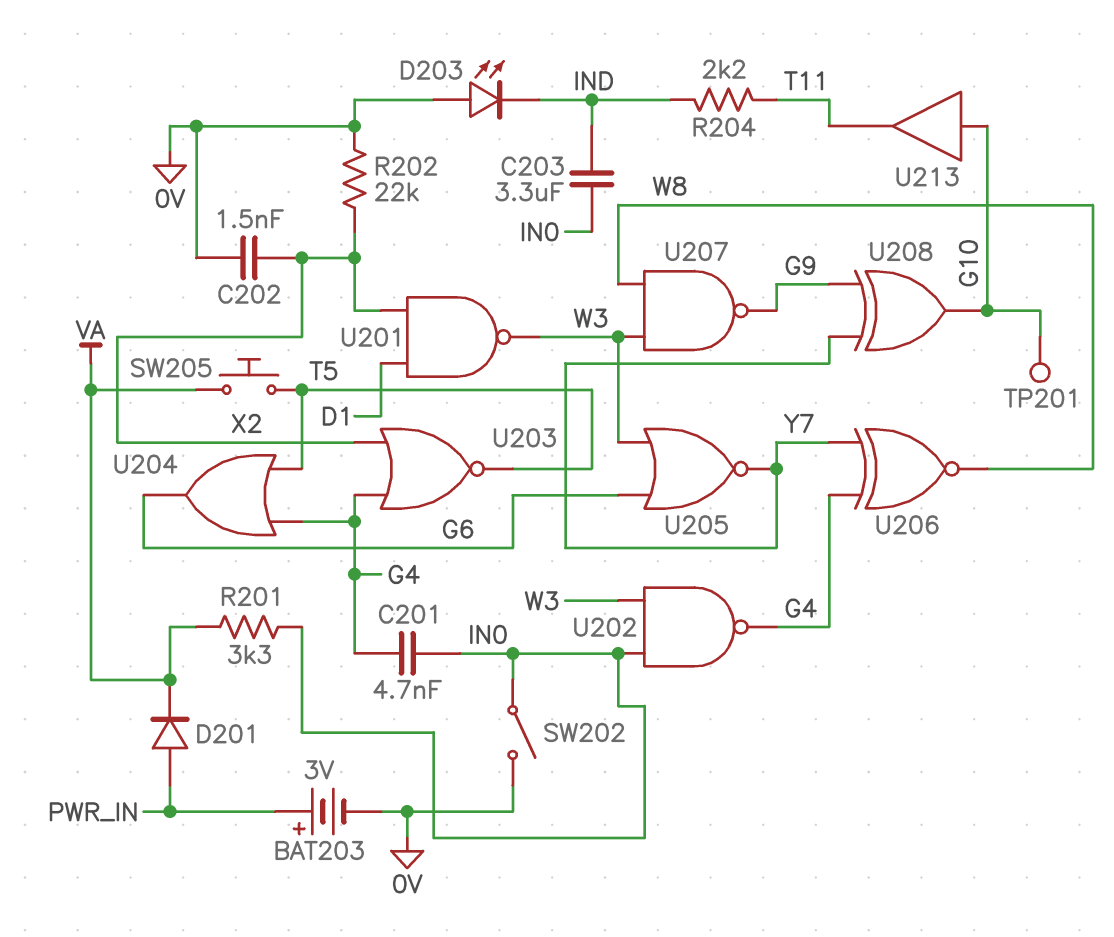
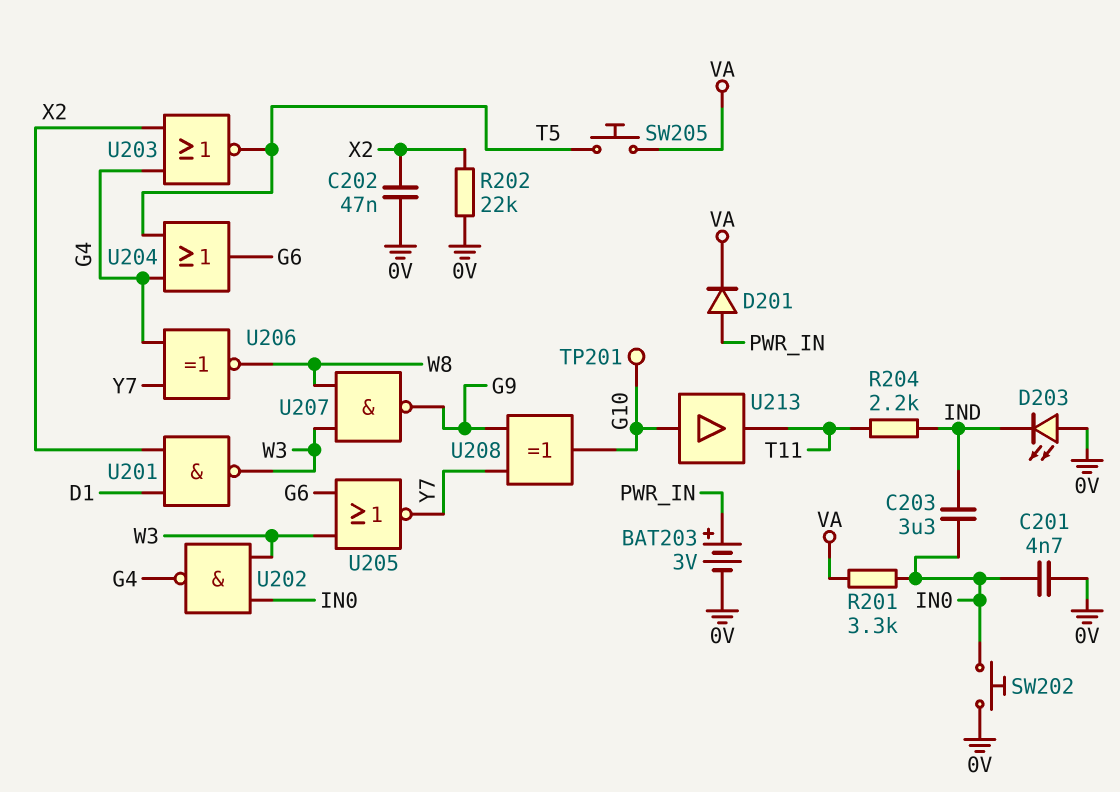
C201: 4.7nF (G4, IN0) -> 4.7nF (0V, IN0)
C202: 1.5nF (0V, X2) -> 47nF (0V, X2)
SW202: switch (0V, IN0) -> button (0V, IN0)

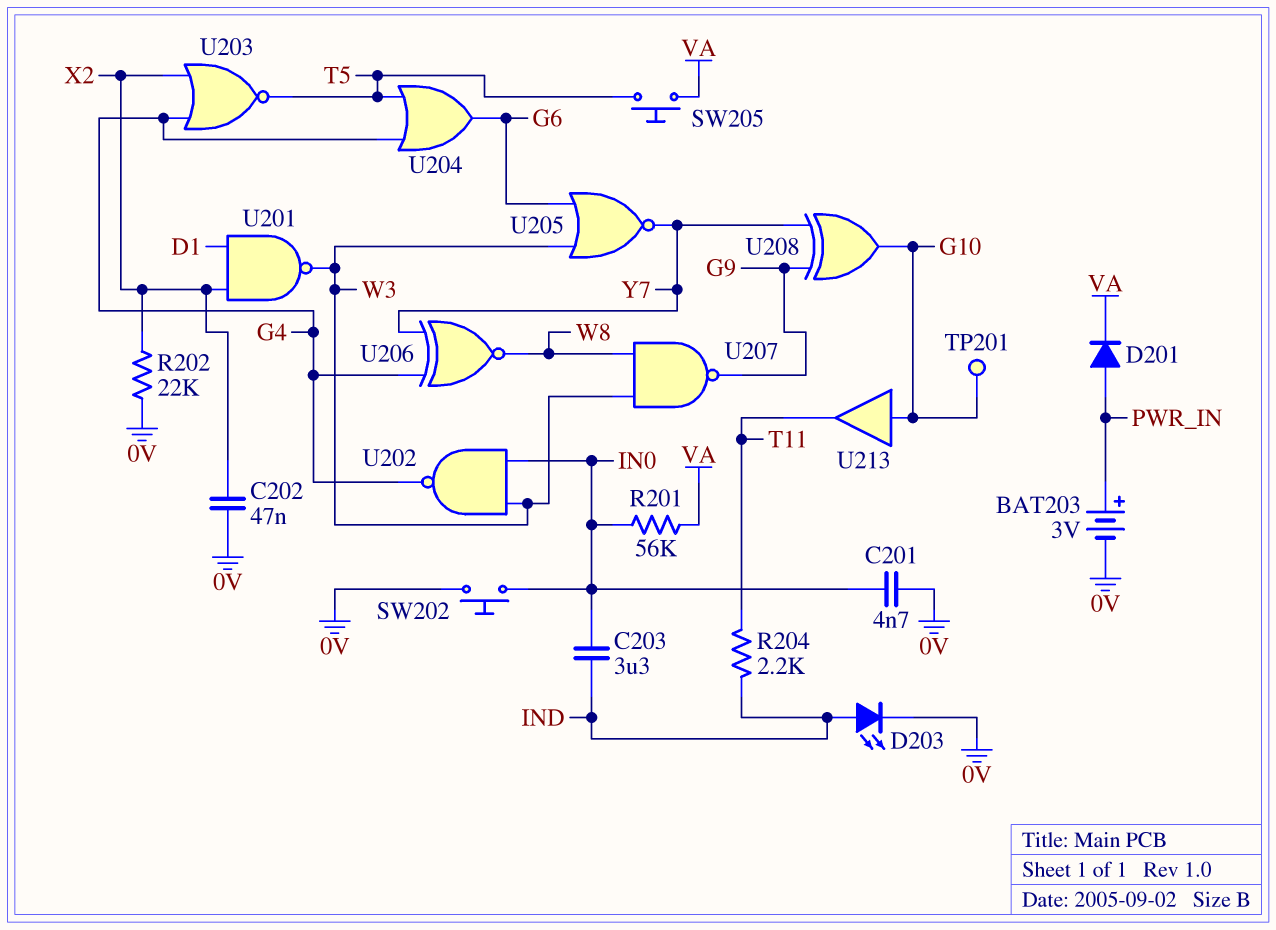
D203: LED (A 0V, K IND) -> LED (A IND, K 0V)
R201: 3.3k (IN0, VA) -> 56k (IN0, VA)

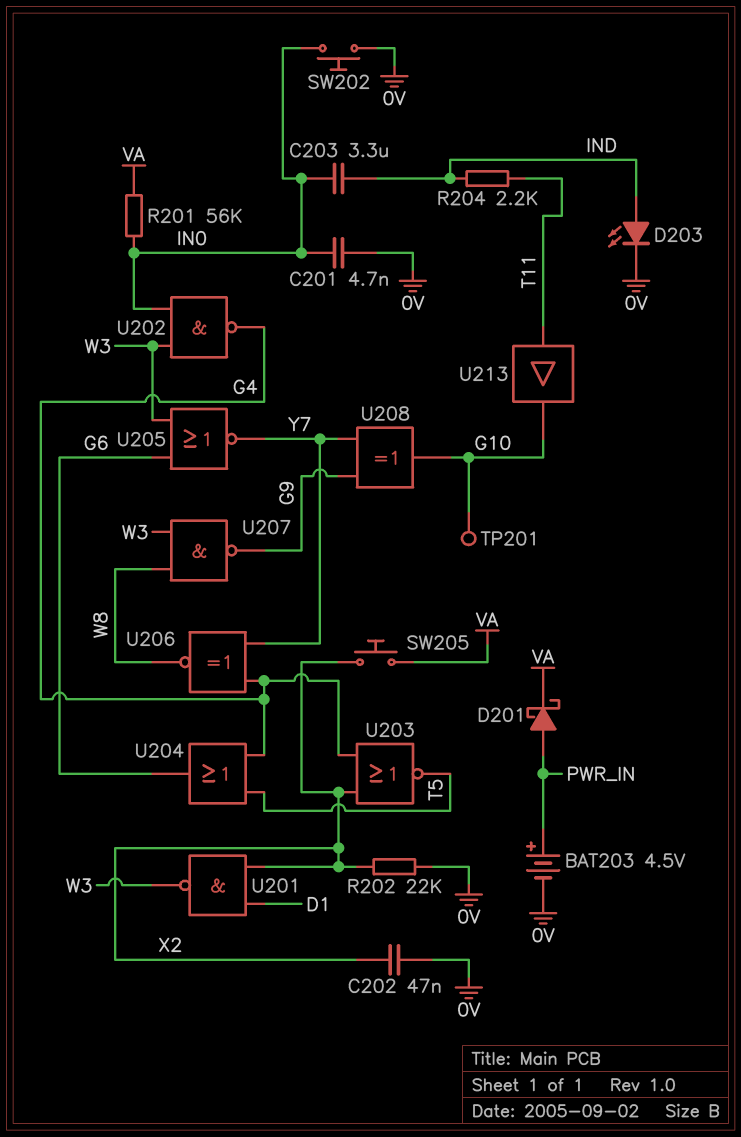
BAT203: 3V (plus PWR_IN, minus 0V) -> 4.5V (plus PWR_IN, minus 0V)
D201: diode (A PWR_IN, K VA) -> schottky (A PWR_IN, K VA)
SW205: button (T5, VA) -> button (VA, X2)
U213: buffer (in G10, out T11) -> buffer (in T11, out G10)

